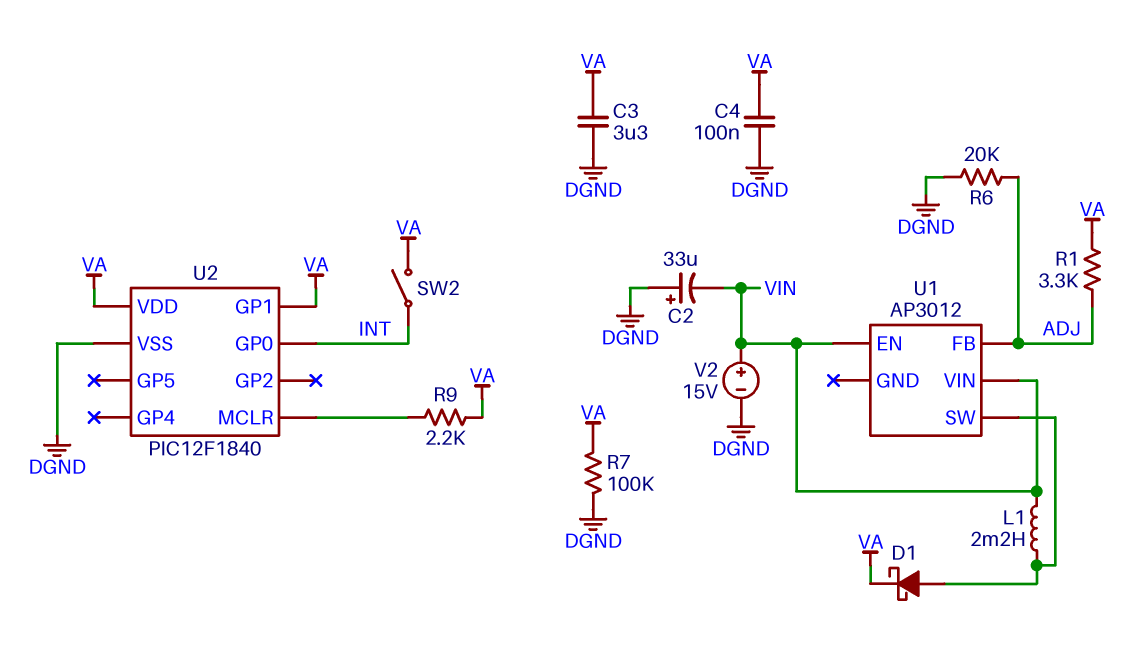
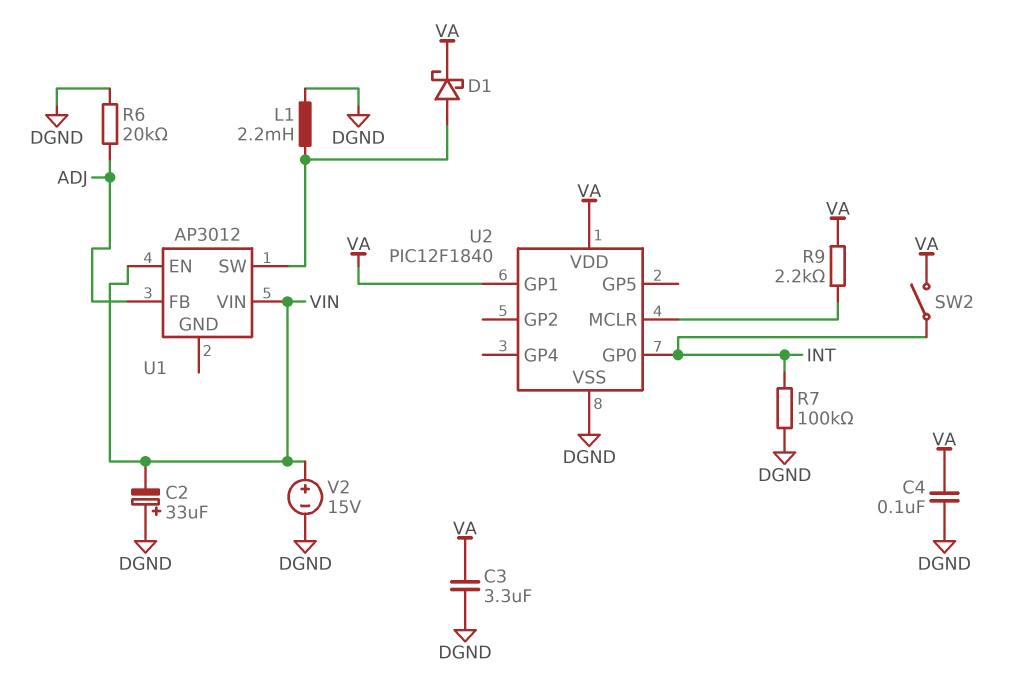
L1: 2.2mH (U1/SW, VIN) -> 2.2mH (DGND, U1/SW)
R1: 3.3k (ADJ, VA) -> none
R7: 100k (DGND, VA) -> 100k (DGND, INT)

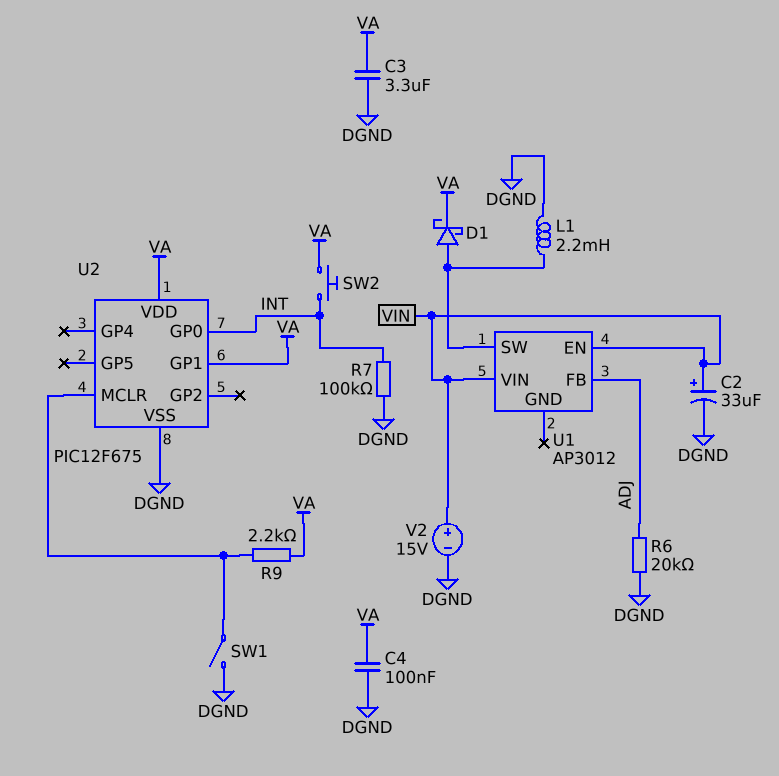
C2: 33uF (plus DGND, minus VIN) -> 33uF (plus VIN, minus DGND)
SW1: none -> switch (DGND, U2/MCLR)
SW2: switch (INT, VA) -> button (INT, VA)
U2: PIC12F1840 -> PIC12F675

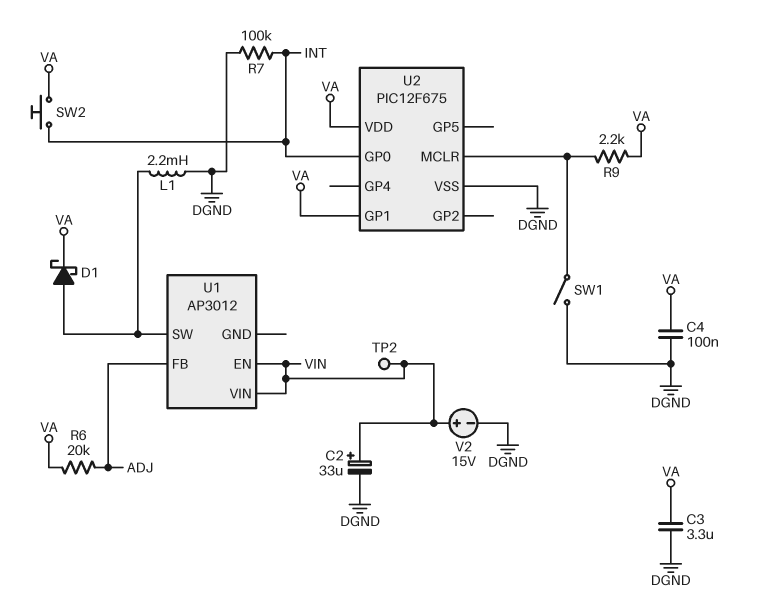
R6: 20k (ADJ, DGND) -> 20k (ADJ, VA)
TP2: none -> test point (VIN)

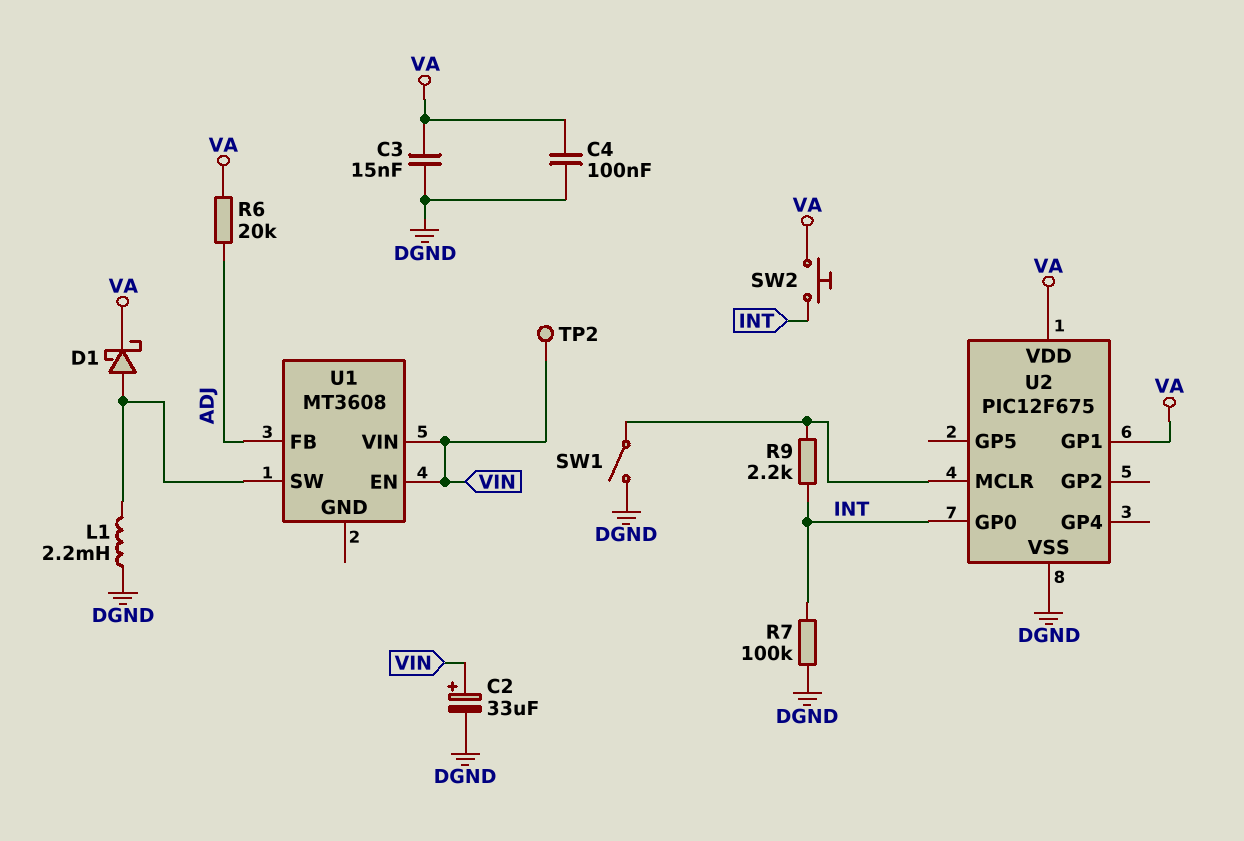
C3: 3.3uF (DGND, VA) -> 15nF (DGND, VA)
R9: 2.2k (U2/MCLR, VA) -> 2.2k (INT, U2/MCLR)
U1: AP3012 -> MT3608
V2: 15V (plus VIN, minus DGND) -> none

